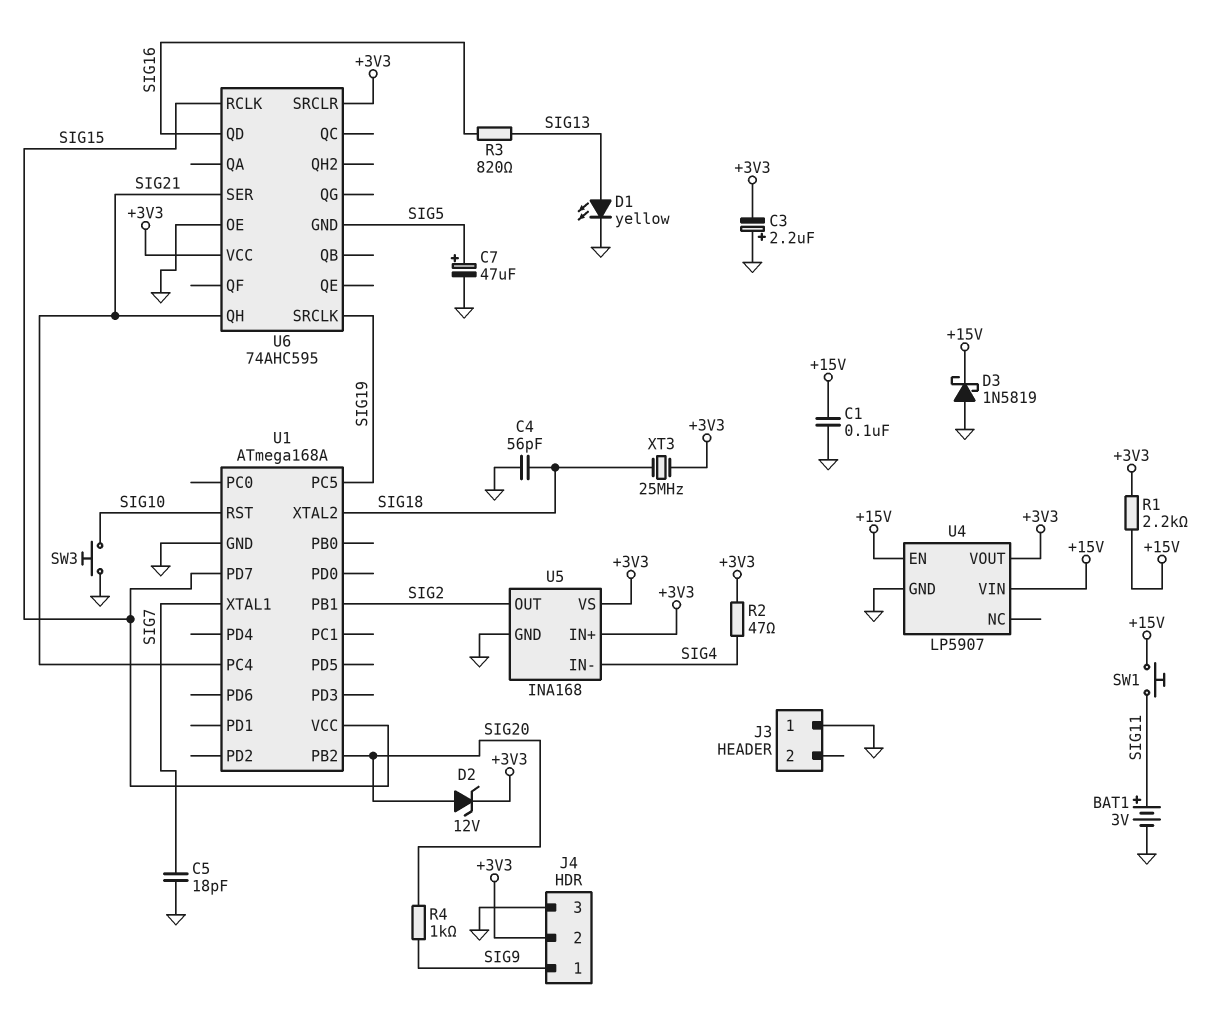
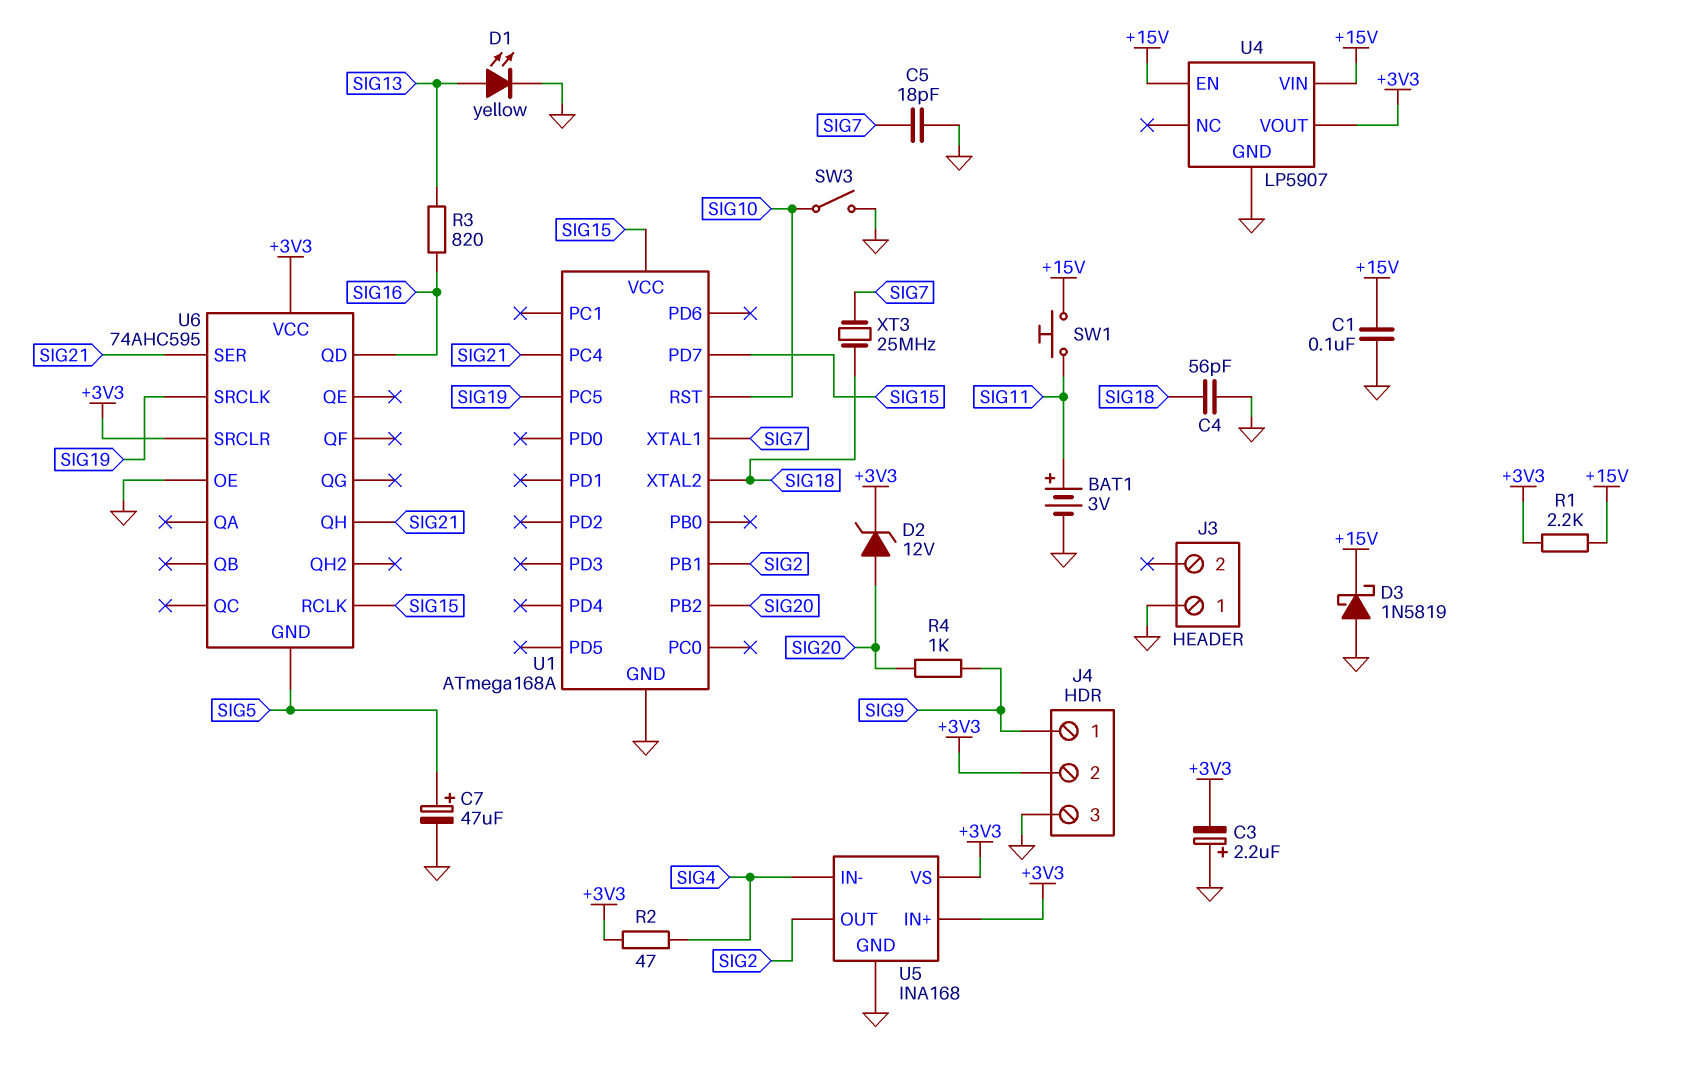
SW3: button (GND, SIG10) -> switch (GND, SIG10)
XT3: 25MHz (+3V3, SIG18) -> 25MHz (SIG7, SIG18)

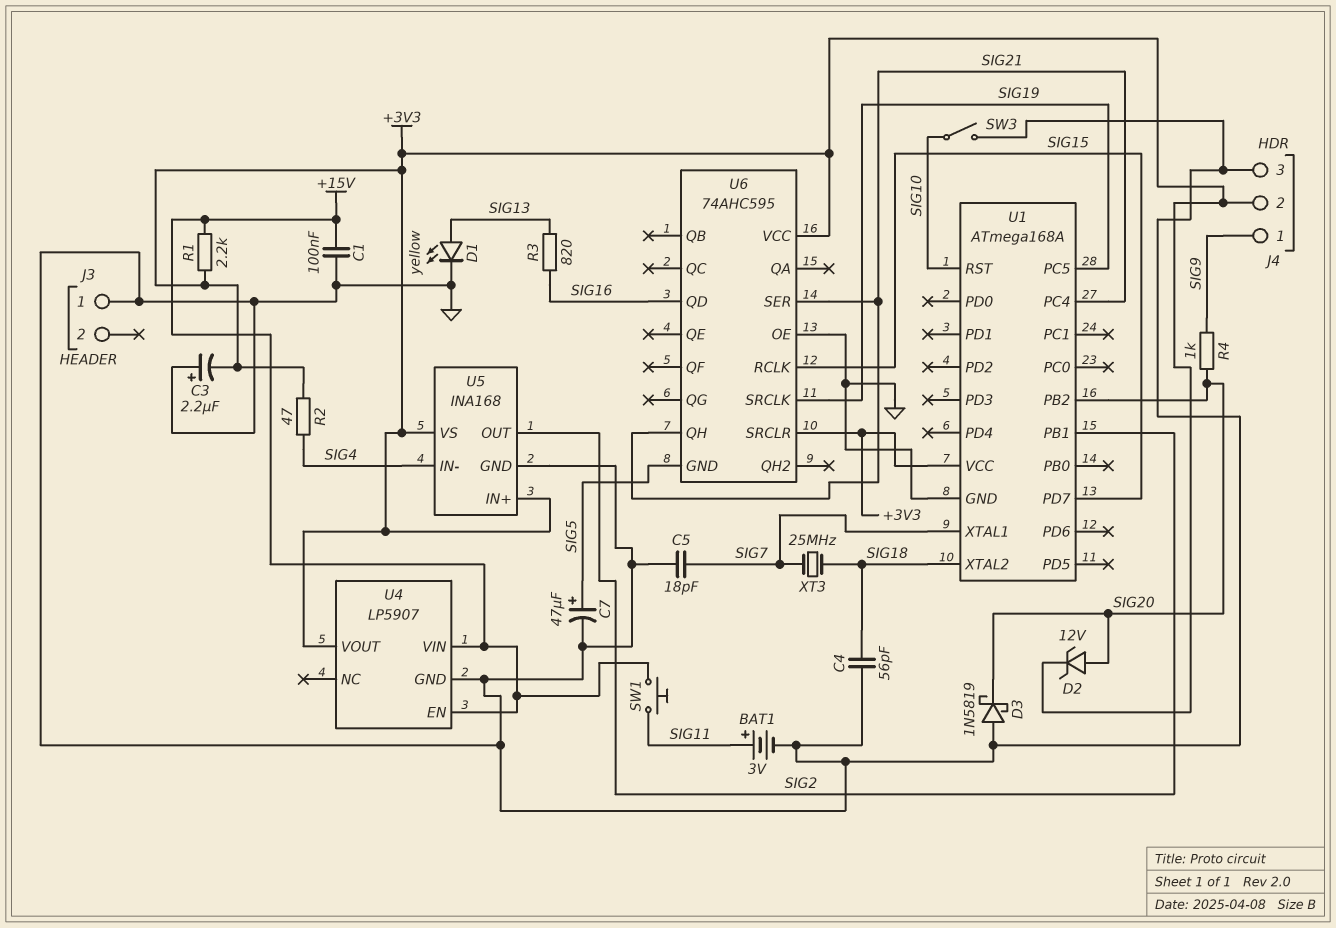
D3: schottky 1N5819 (A GND, K +15V) -> schottky 1N5819 (A GND, K SIG20)
U1 pin VCC: SIG15 -> +3V3

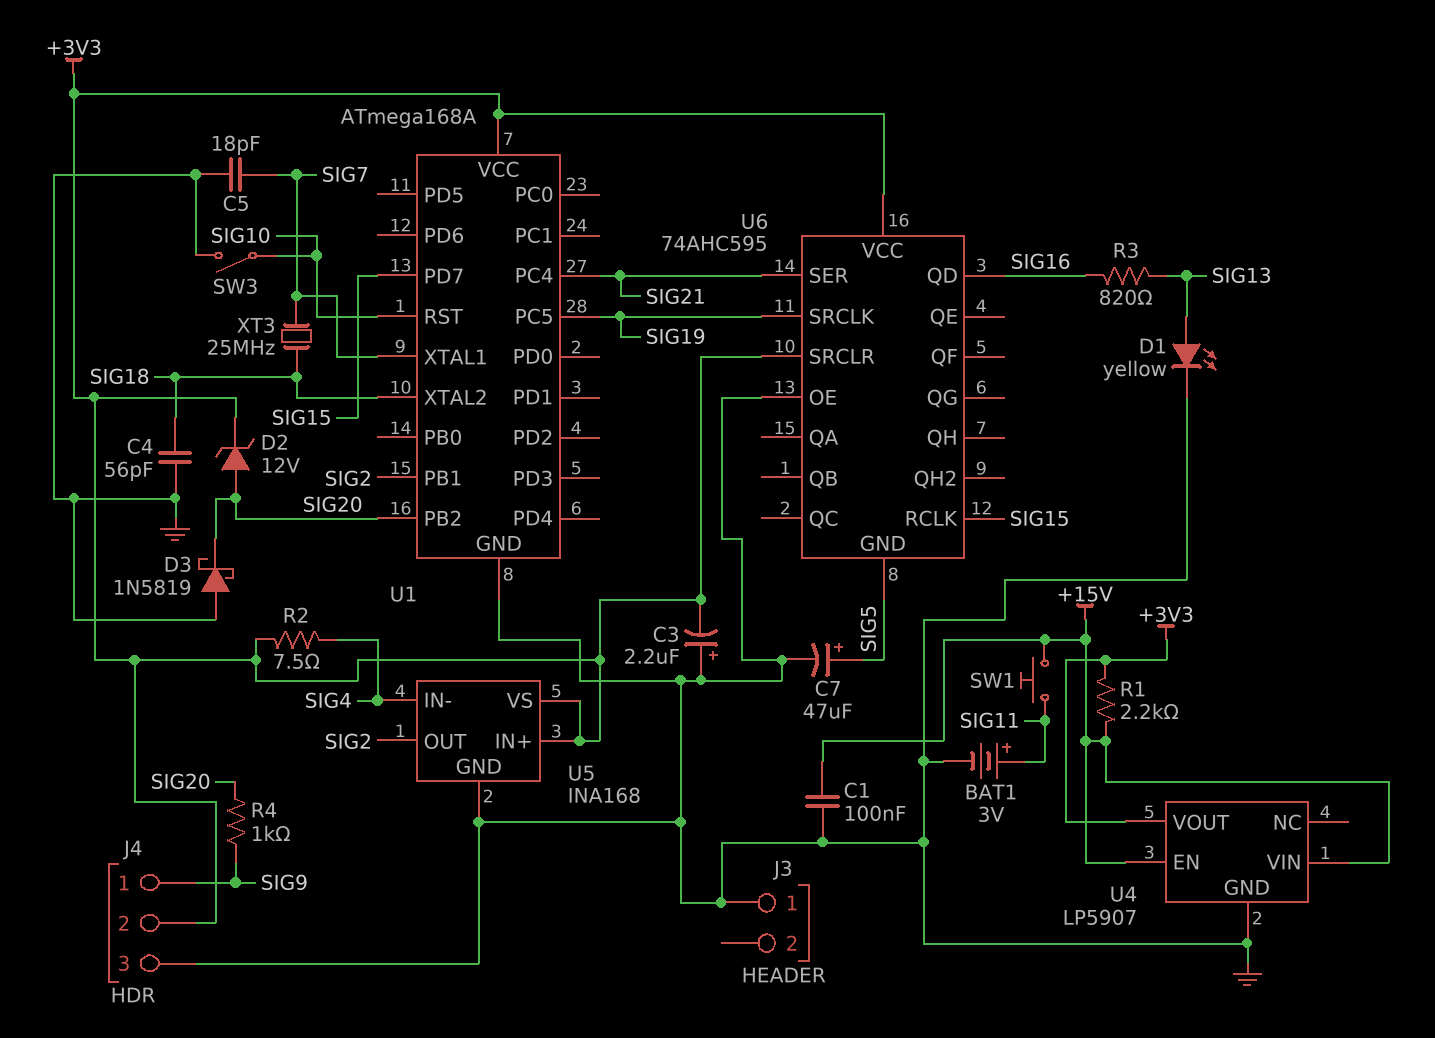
R2: 47 (+3V3, SIG4) -> 7.5 (+3V3, SIG4)
U6 pin QH: SIG21 -> none

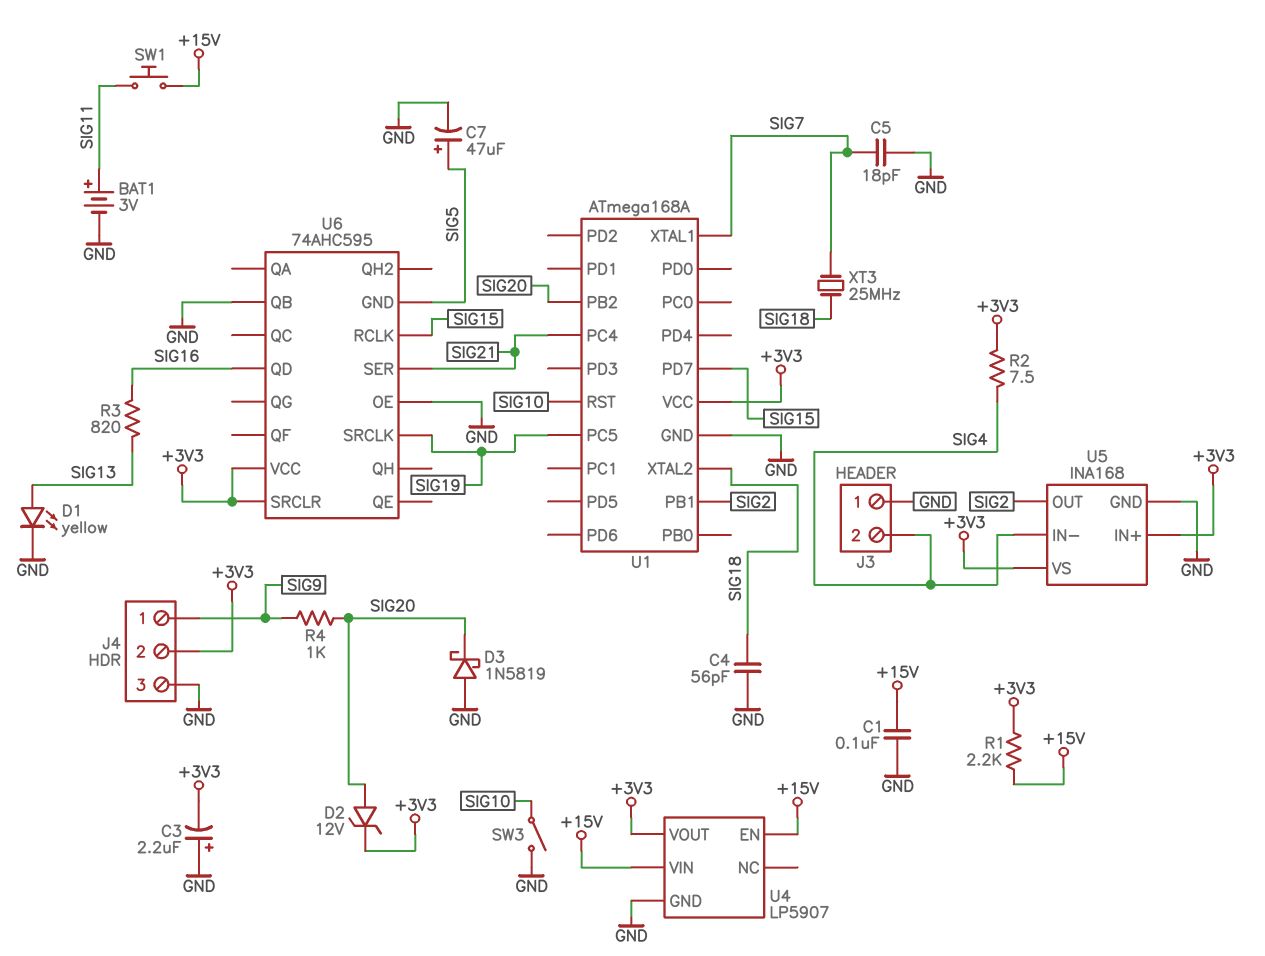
J3 pin 2: none -> SIG4
U6 pin QB: none -> GND

